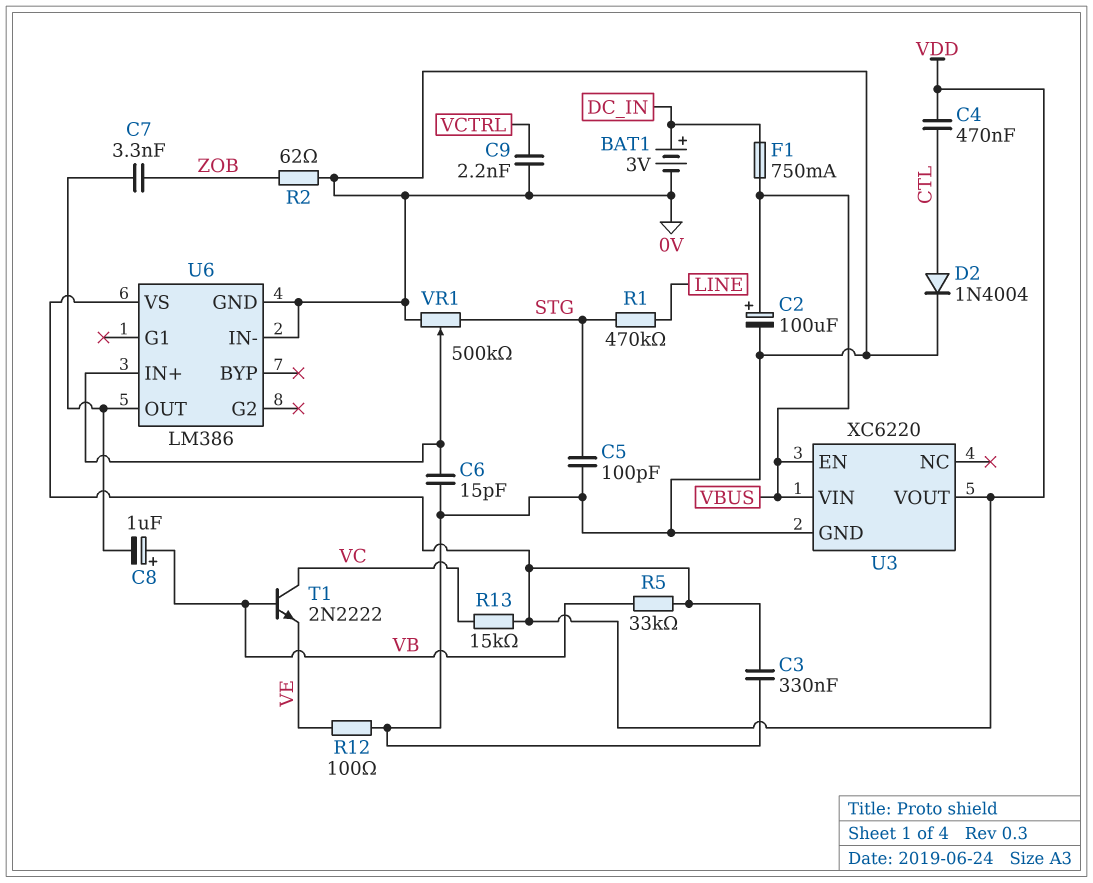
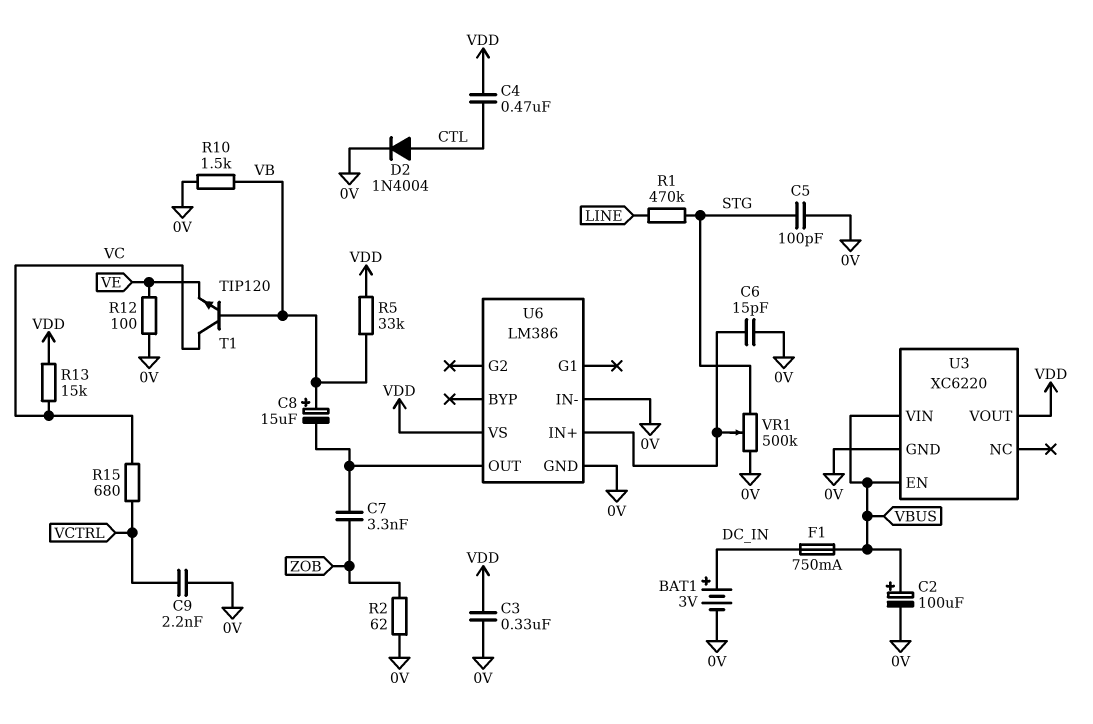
C8: 1uF (plus VB, minus U6/OUT) -> 15uF (plus VB, minus U6/OUT)
R10: none -> 1.5k (0V, VB)
R15: none -> 680 (VC, VCTRL)
T1: NPN 2N2222 (B VB, C VC, E VE) -> NPN TIP120 (B VB, C VC, E VE)

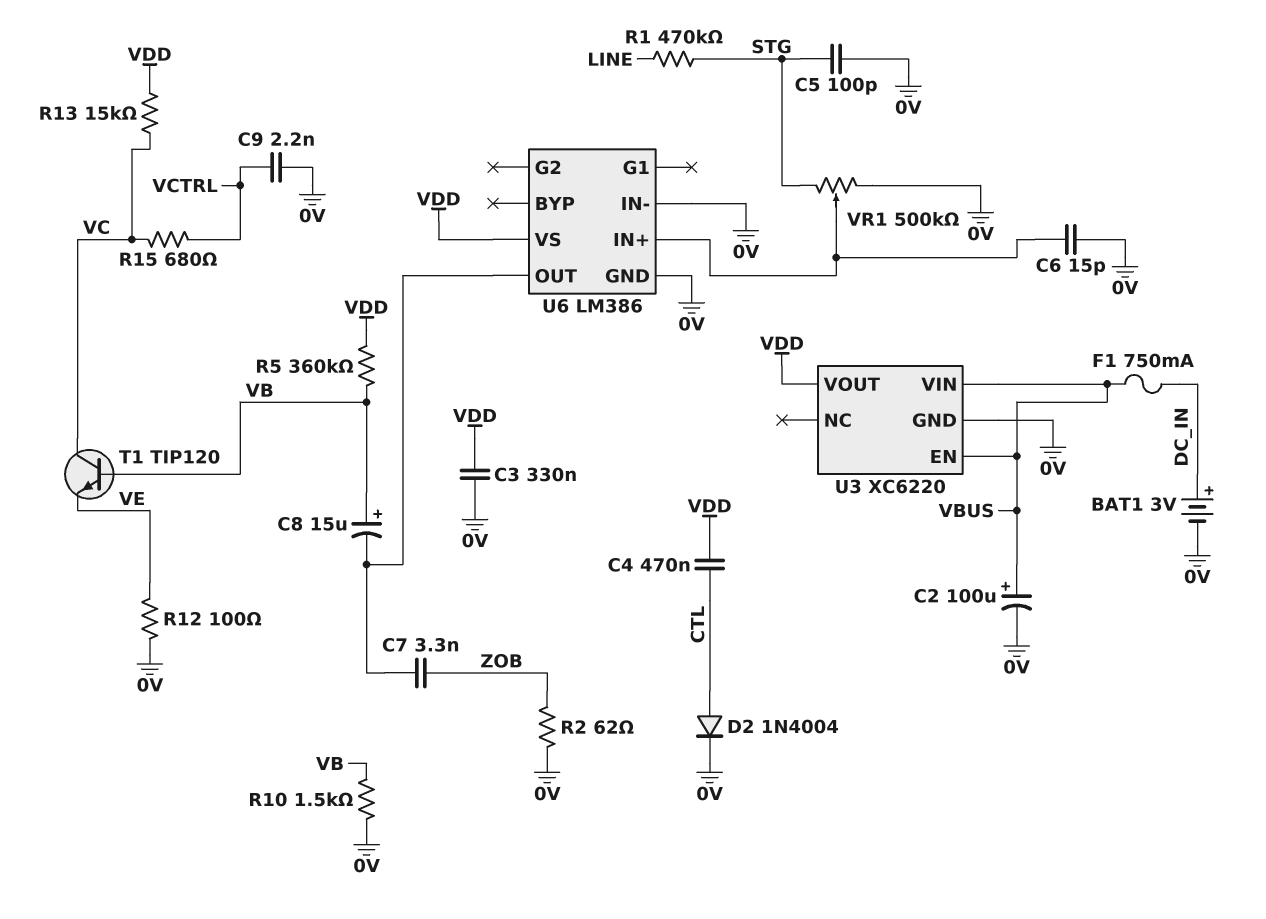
R5: 33k (VB, VDD) -> 360k (VB, VDD)

